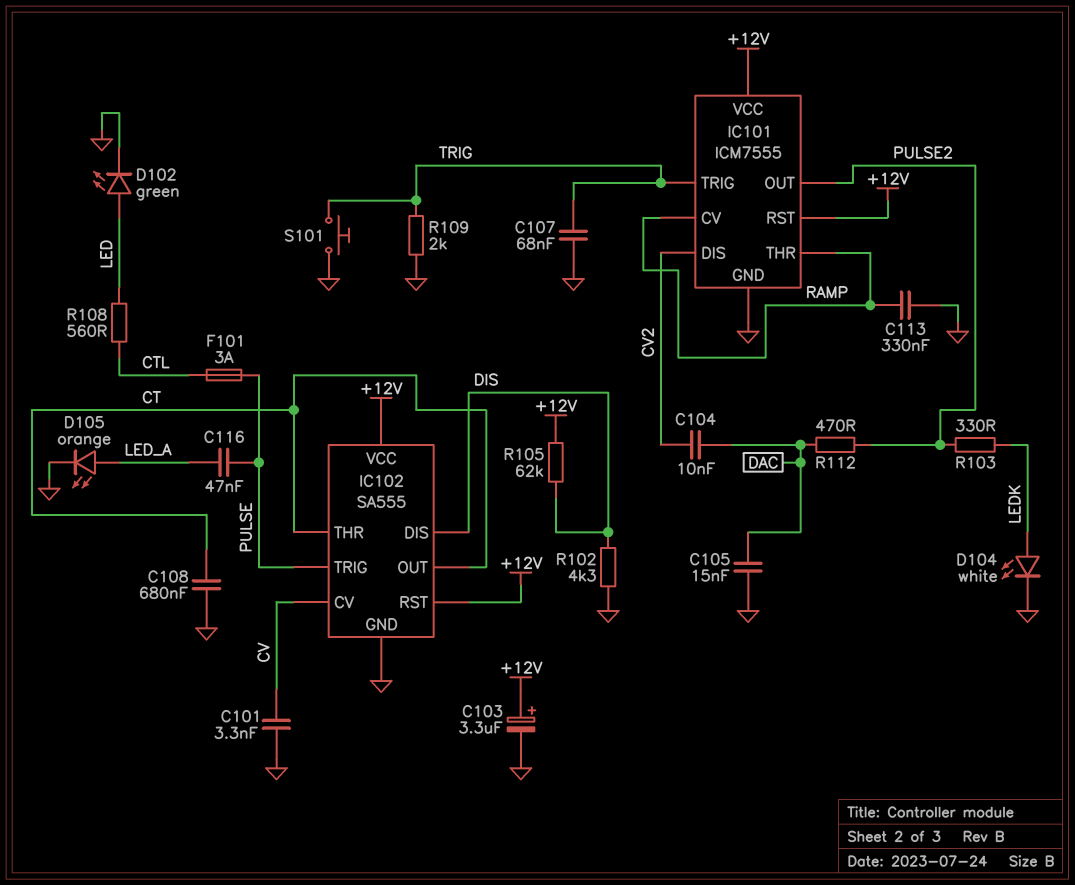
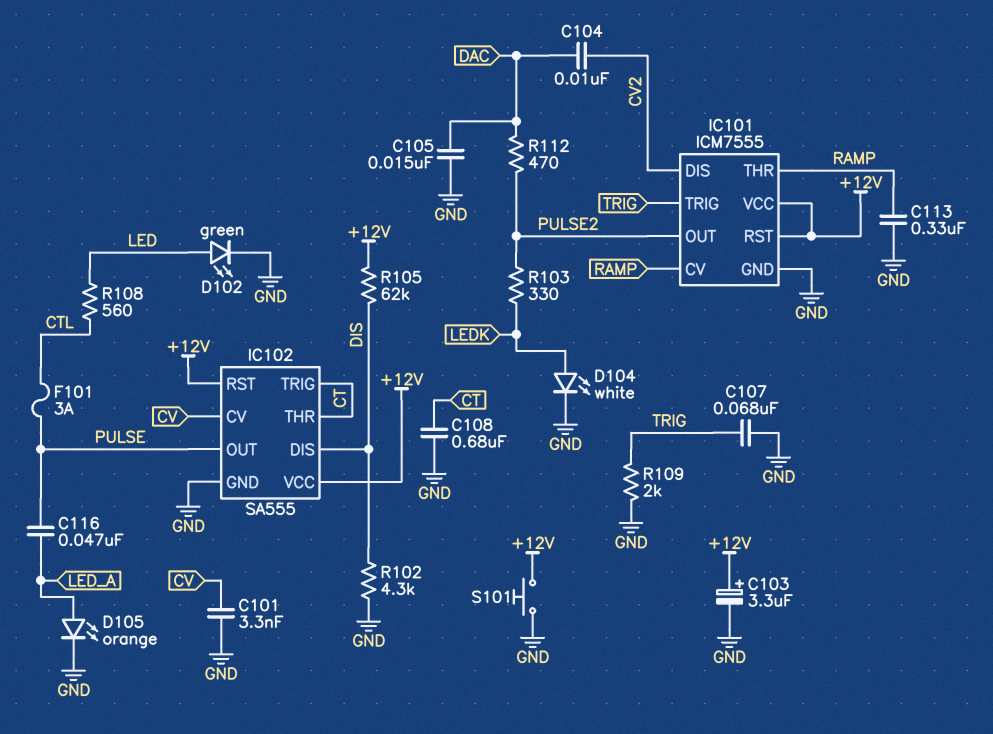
IC102 pin OUT: CT -> PULSE
IC102 pin TRIG: PULSE -> CT
S101: button (GND, TRIG) -> button (+12V, GND)

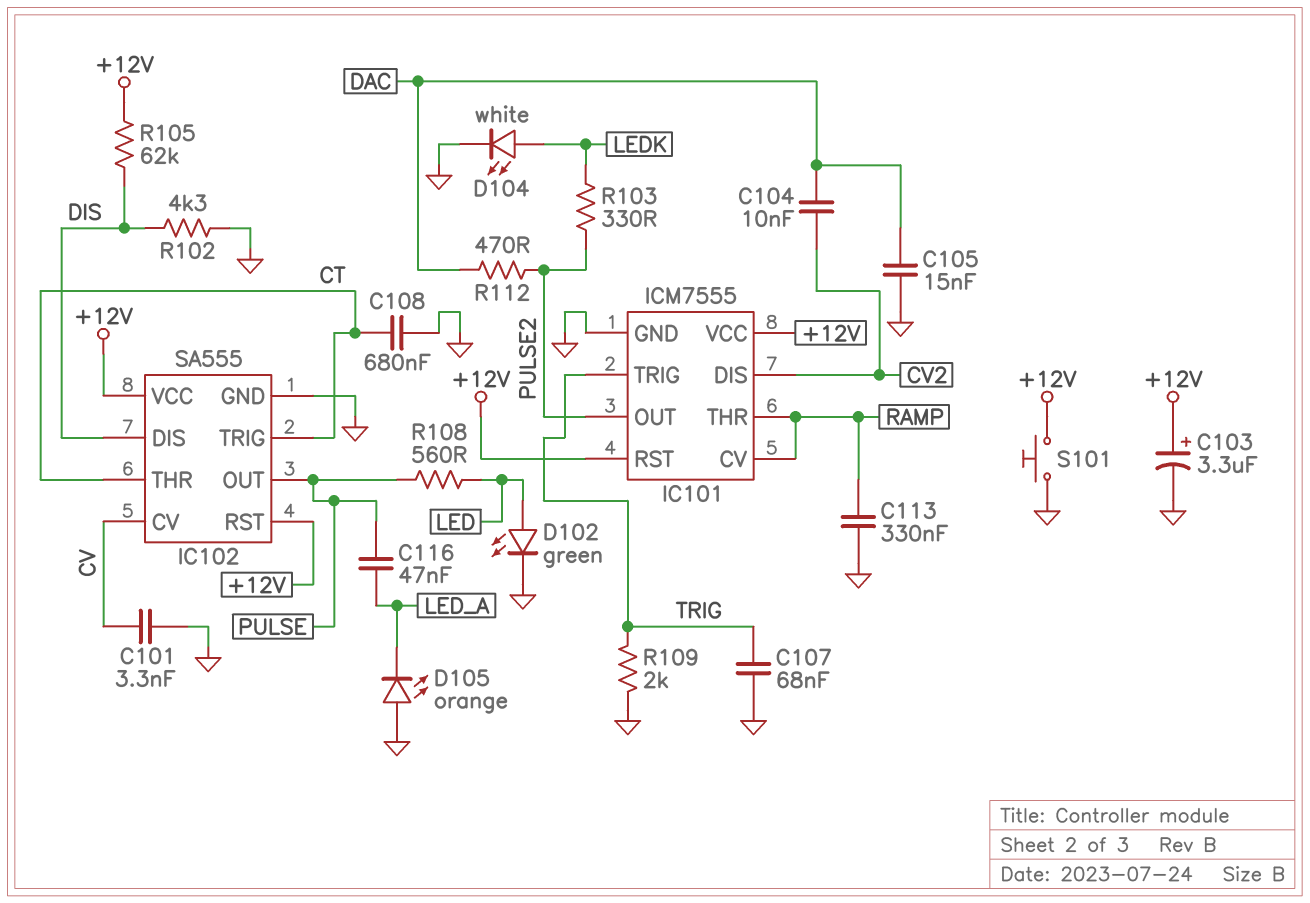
D105: LED orange (A LED_A, K GND) -> LED orange (A GND, K LED_A)
F101: 3A (CTL, PULSE) -> none
R108: 560 (CTL, LED) -> 560 (LED, PULSE)

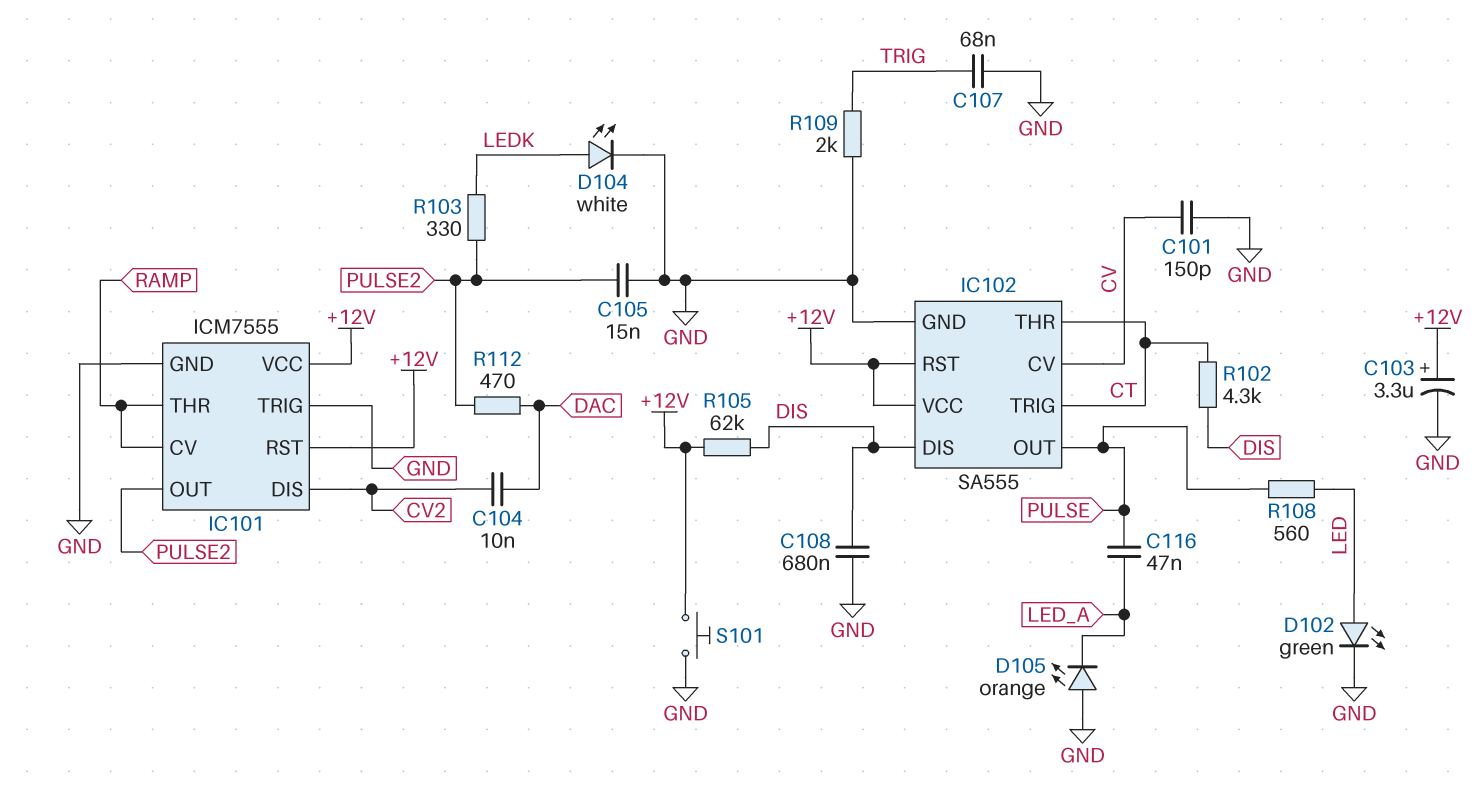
C101: 3.3nF (CV, GND) -> 150pF (CV, GND)
C105: 15nF (DAC, GND) -> 15nF (GND, PULSE2)
C108: 680nF (CT, GND) -> 680nF (DIS, GND)
C113: 330nF (GND, RAMP) -> none
IC101 pin TRIG: TRIG -> GND
R102: 4.3k (DIS, GND) -> 4.3k (CT, DIS)

